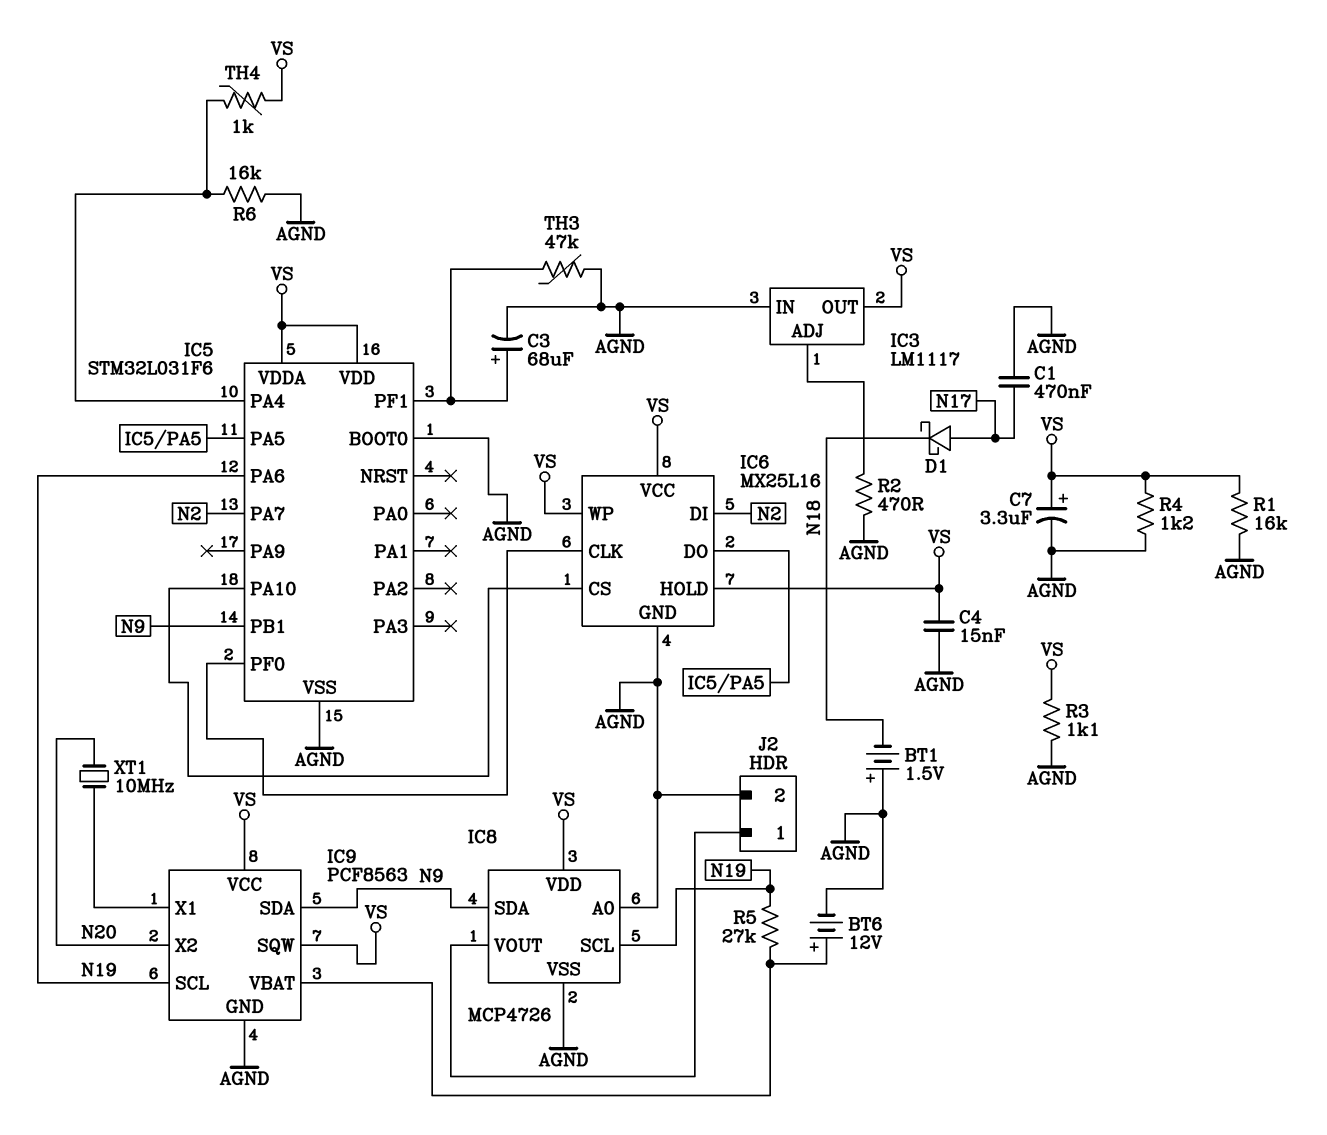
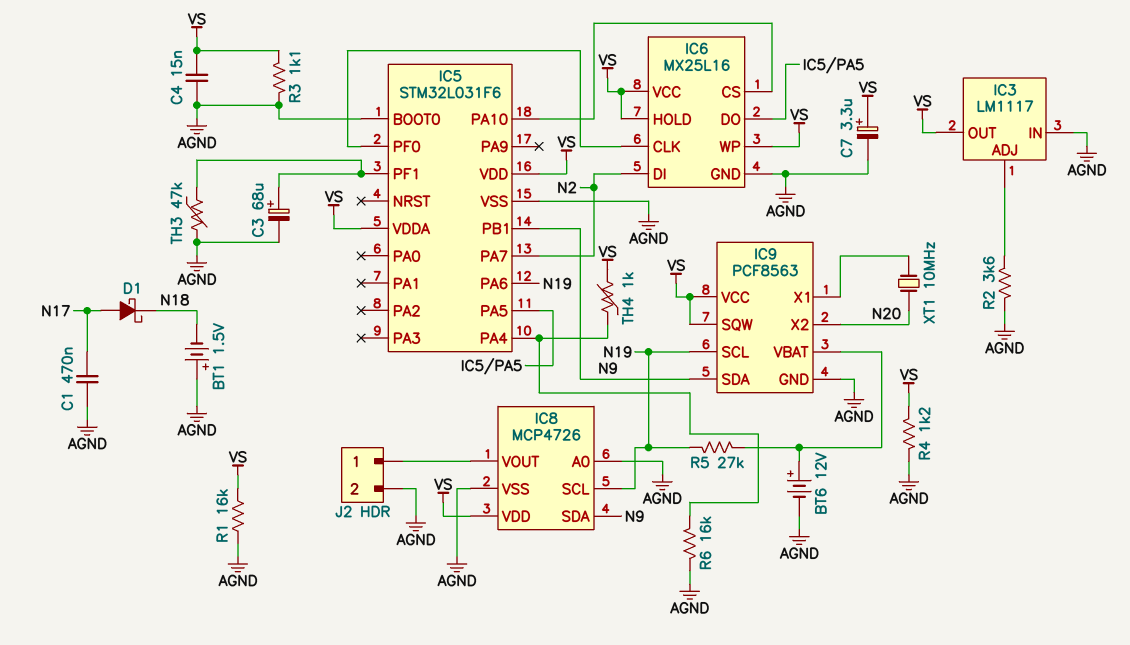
R2: 470 (AGND, IC3/ADJ) -> 3.6k (AGND, IC3/ADJ)

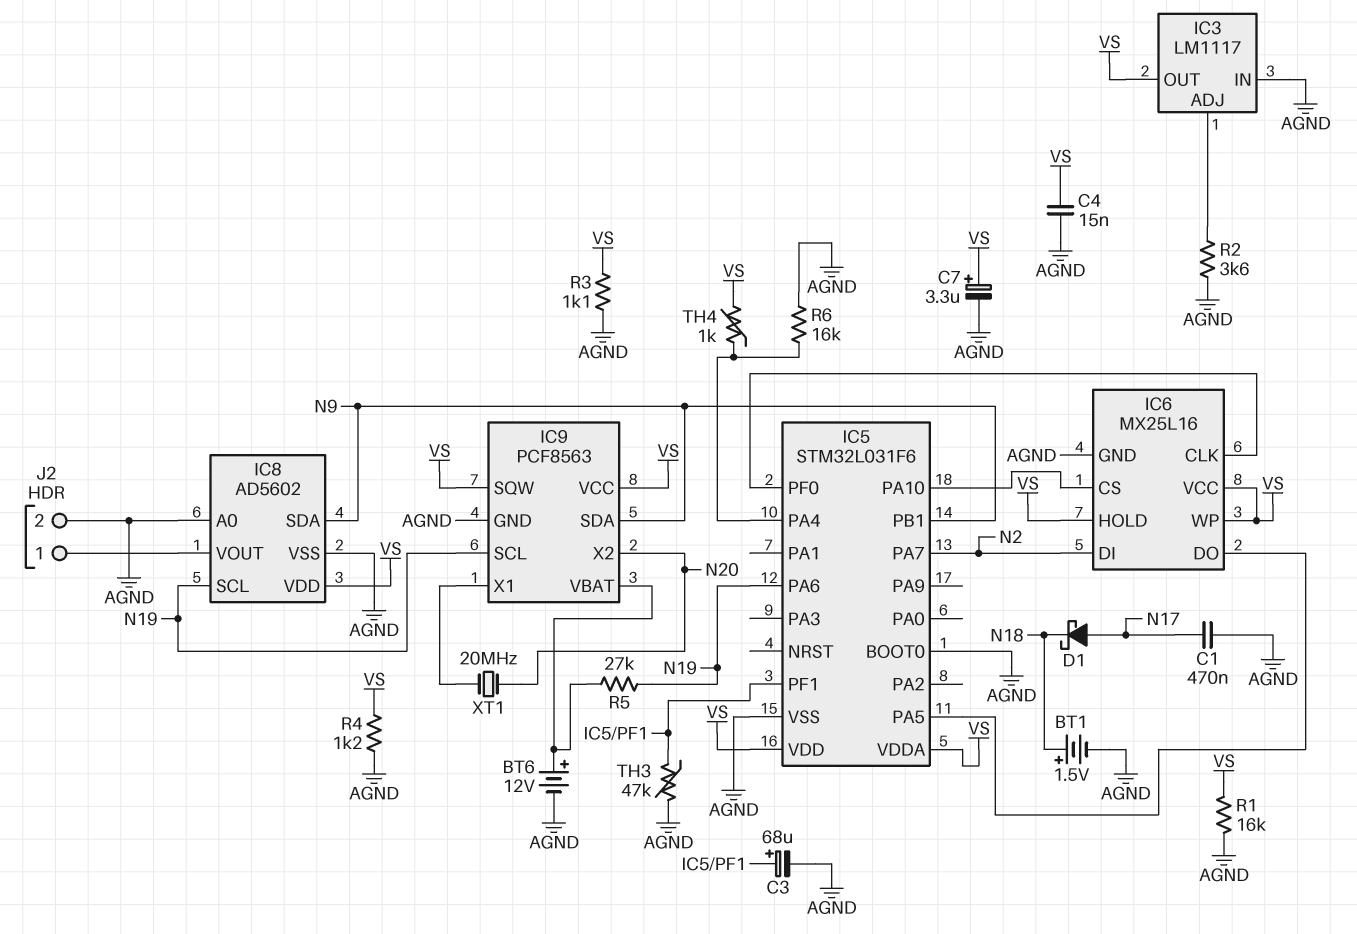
BT1: 1.5V (plus AGND, minus N18) -> 1.5V (plus N18, minus AGND)
IC8: MCP4726 -> AD5602
XT1: 10MHz (IC9/X1, N20) -> 20MHz (IC9/X1, N20)

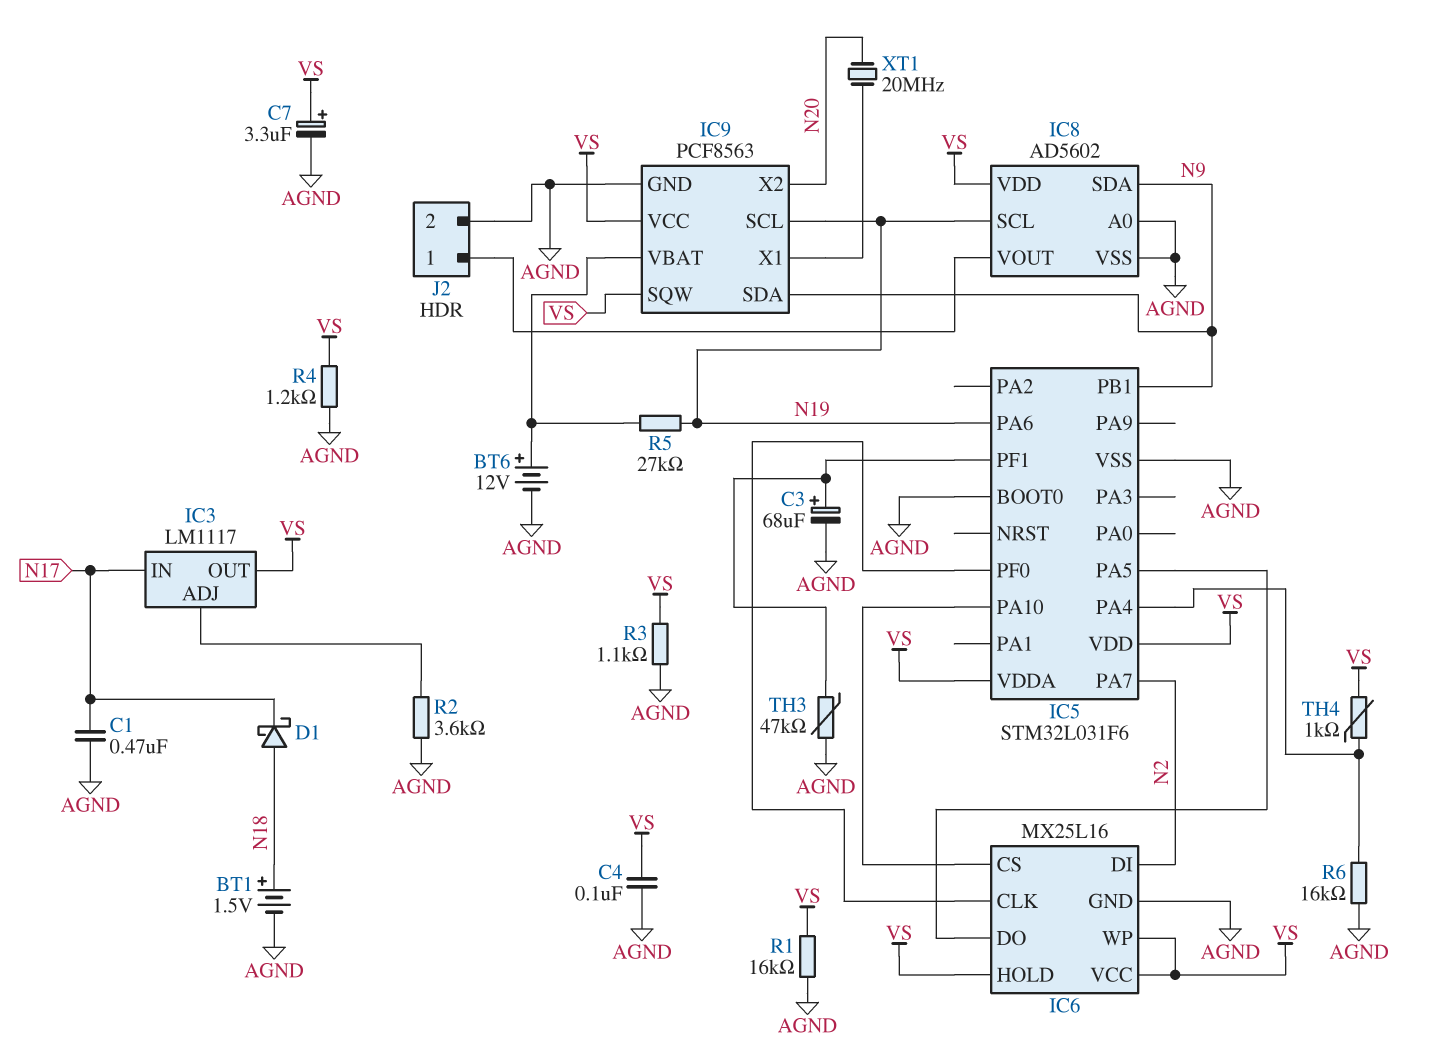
C4: 15nF (AGND, VS) -> 100nF (AGND, VS)
D1: schottky (A N17, K N18) -> schottky (A N18, K N17)
IC3 pin IN: AGND -> N17

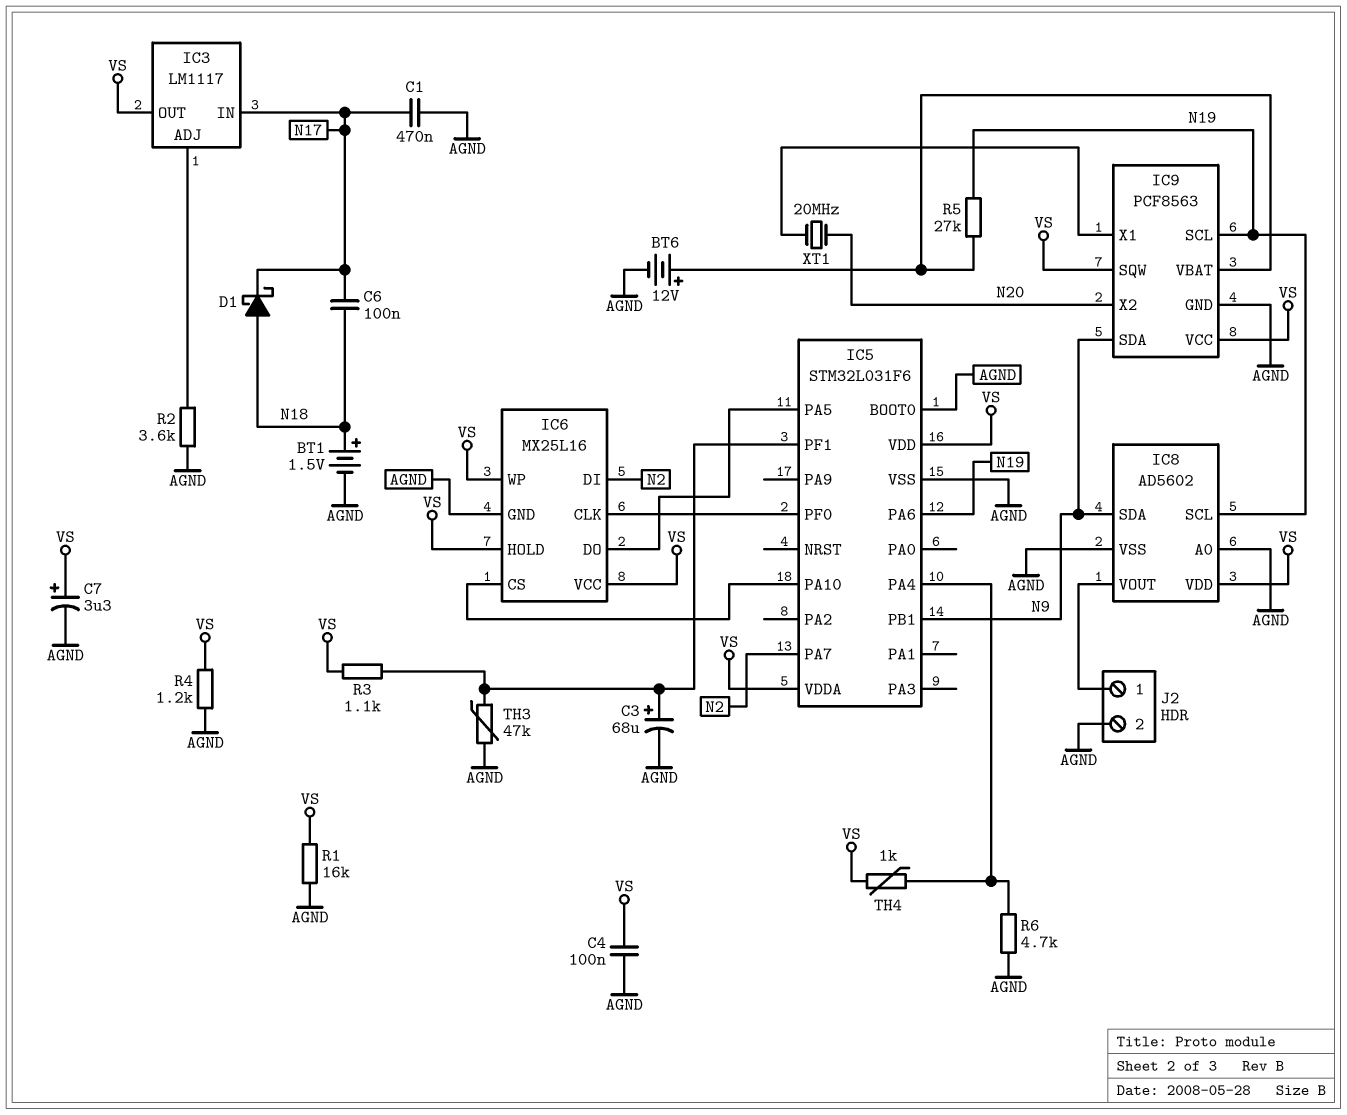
C6: none -> 100nF (N17, N18)
R3: 1.1k (AGND, VS) -> 1.1k (IC5/PF1, VS)
R6: 16k (AGND, IC5/PA4) -> 4.7k (AGND, IC5/PA4)

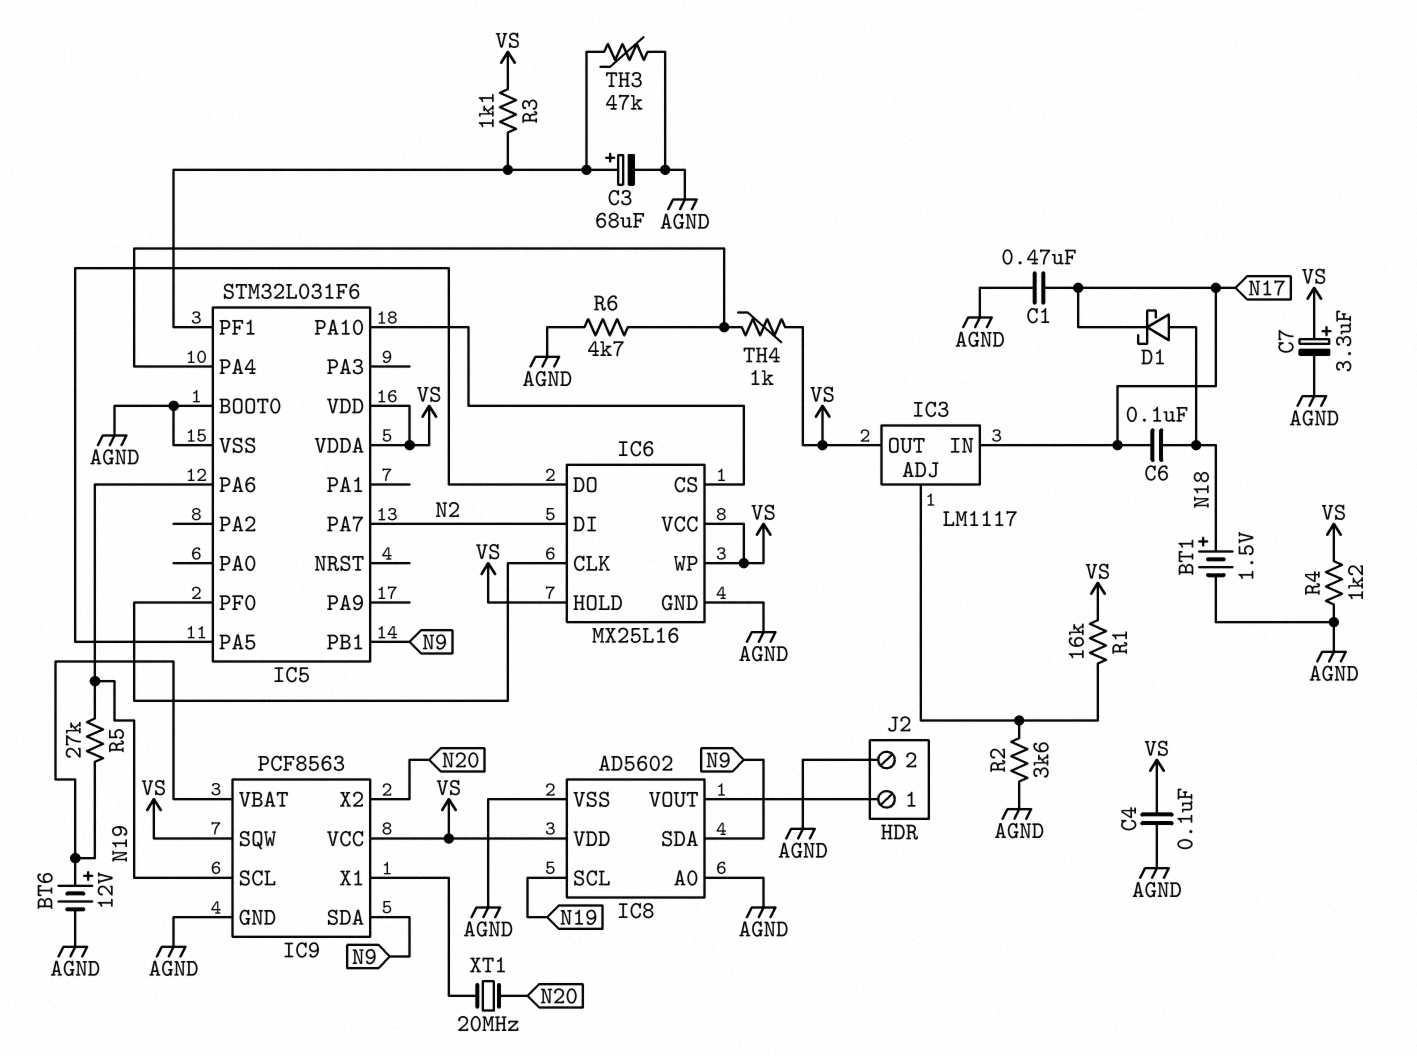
R1: 16k (AGND, VS) -> 16k (IC3/ADJ, VS)

